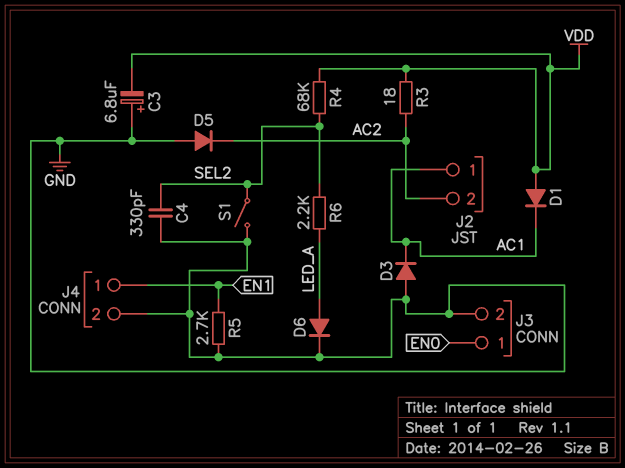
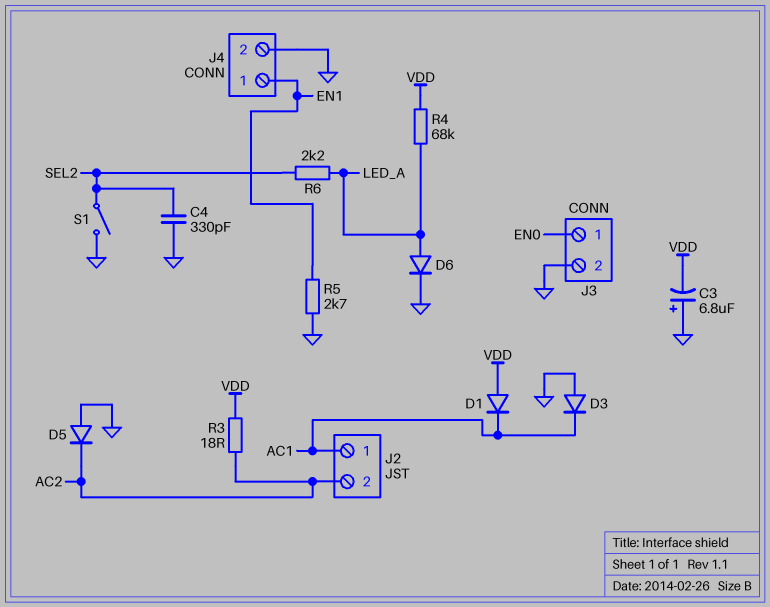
R4: 68k (SEL2, VDD) -> 68k (LED_A, VDD)

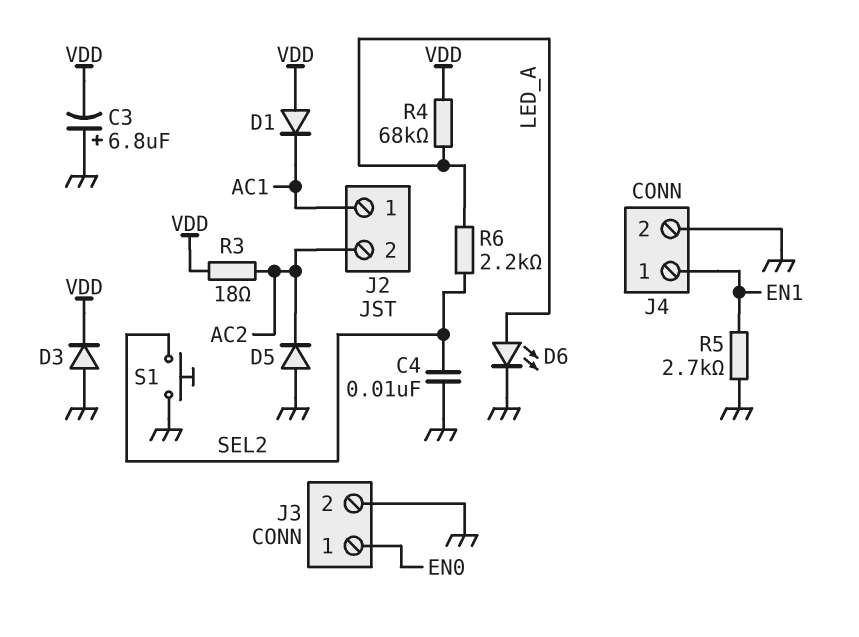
C4: 330pF (GND, SEL2) -> 10nF (GND, SEL2)
D3: diode (A GND, K AC1) -> diode (A GND, K VDD)
D6: diode (A LED_A, K GND) -> LED (A LED_A, K GND)
S1: switch (GND, SEL2) -> button (GND, SEL2)

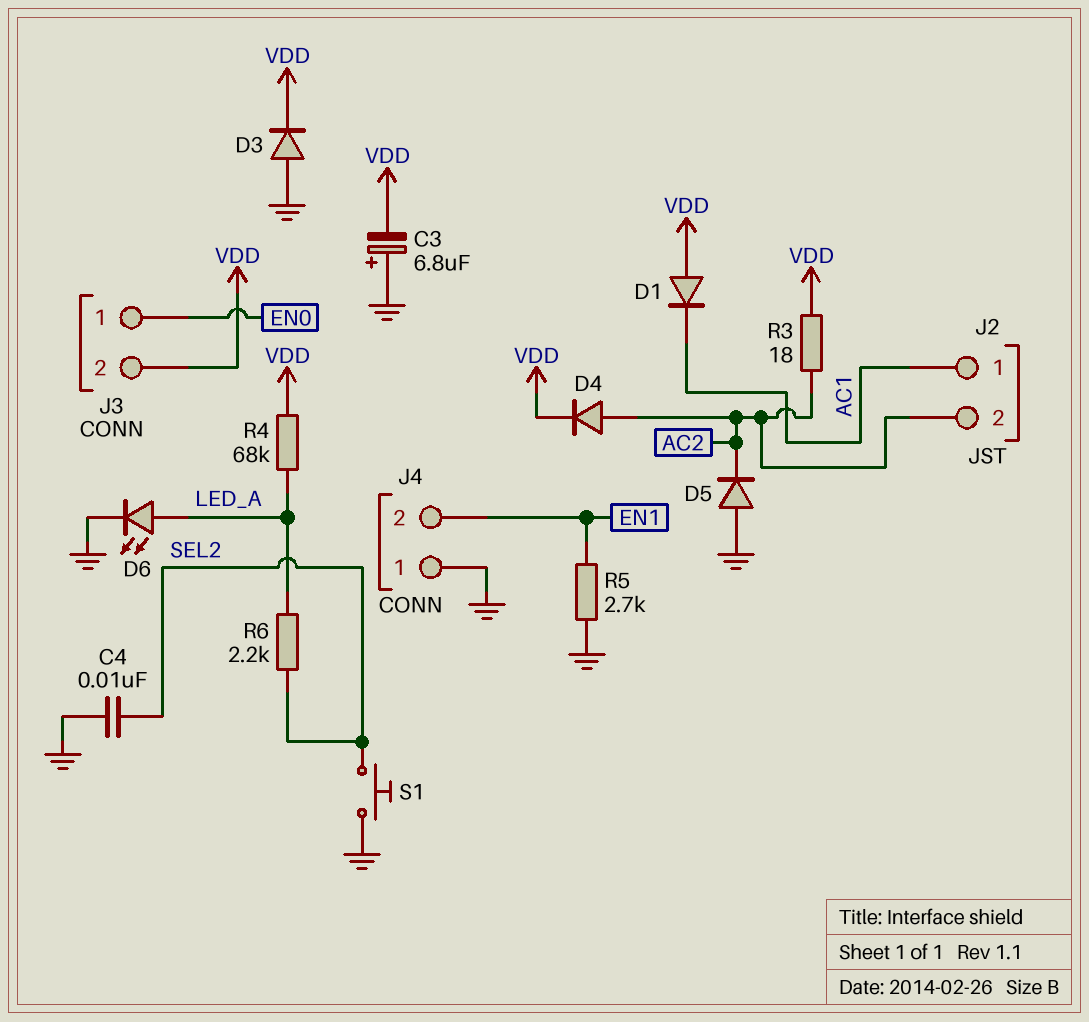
D4: none -> diode (A AC2, K VDD)
J3 pin 2: GND -> VDD
J4 pin 1: EN1 -> GND
J4 pin 2: GND -> EN1

